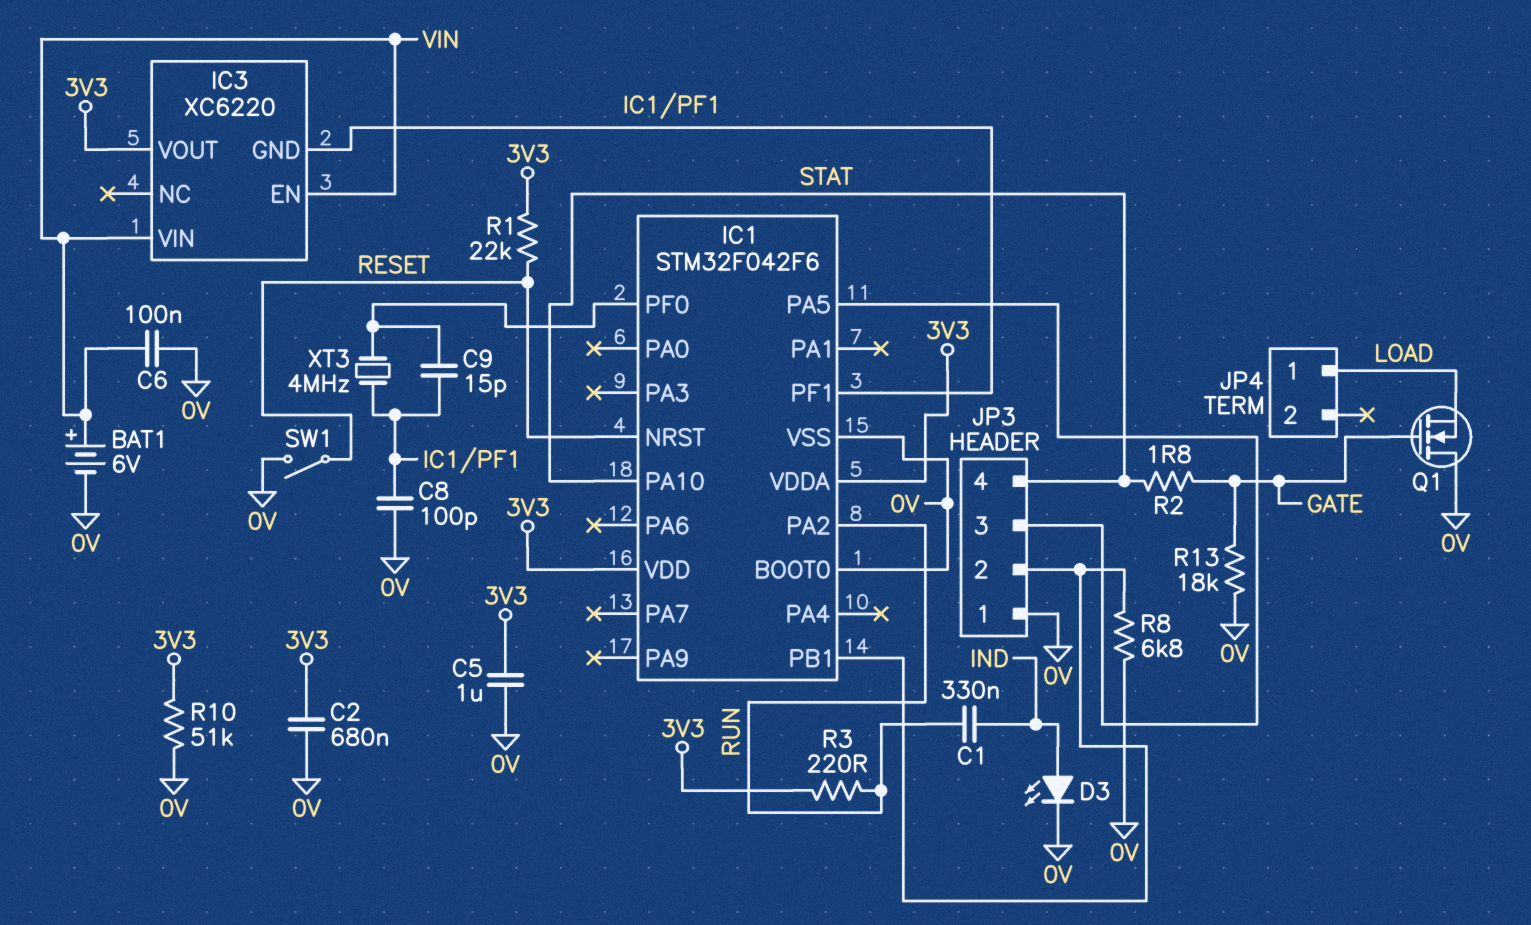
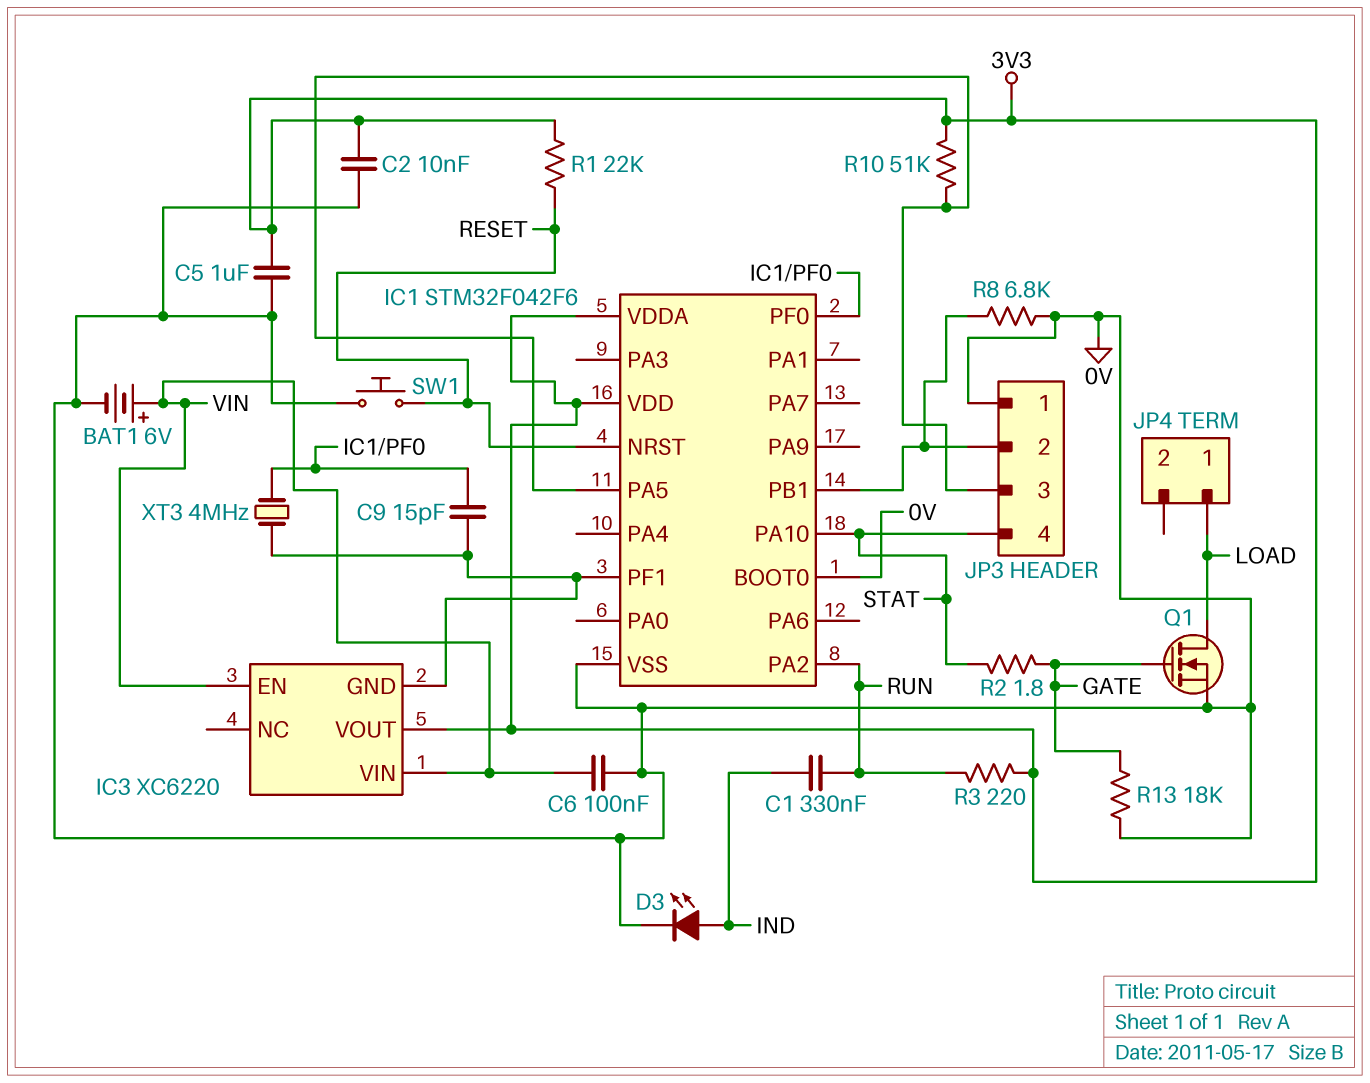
C2: 680nF (0V, 3V3) -> 10nF (0V, 3V3)
C8: 100pF (0V, IC1/PF1) -> none
Q1: NMOS (G GATE, D 0V, S LOAD) -> NMOS (G GATE, D LOAD, S 0V)
R10: 51k (0V, 3V3) -> 51k (3V3, IC1/PA5)
SW1: switch (0V, RESET) -> button (0V, RESET)

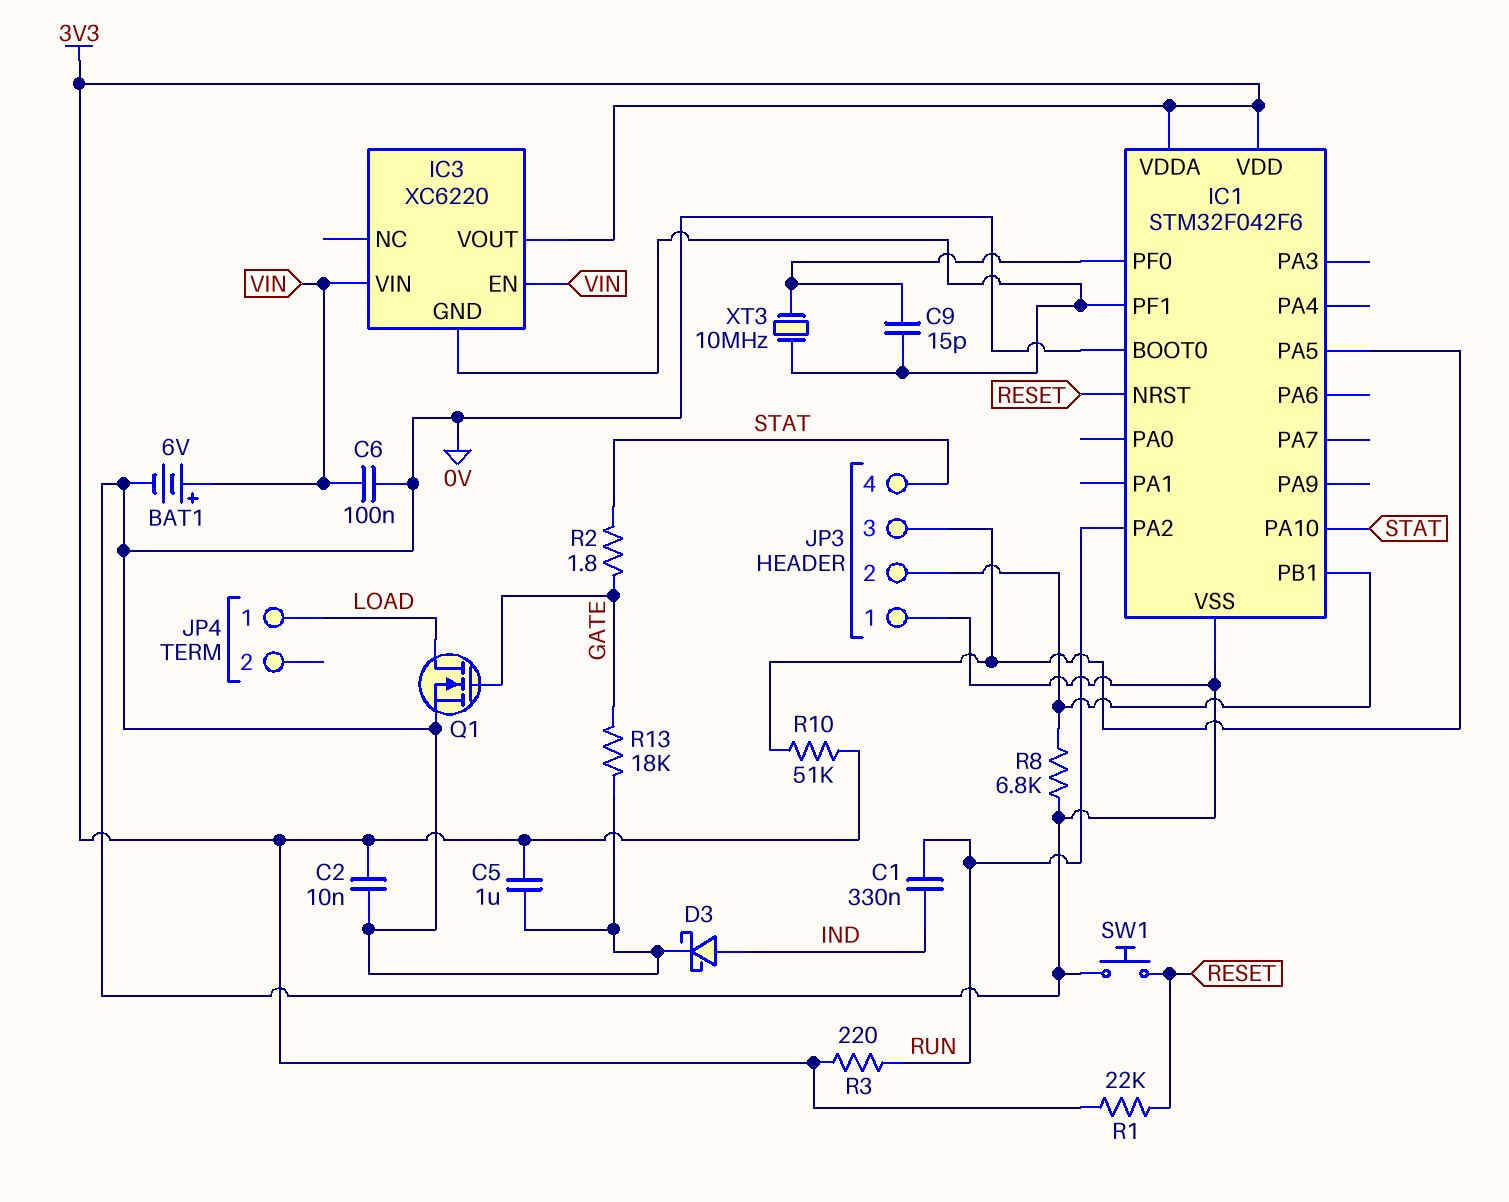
D3: LED (A IND, K 0V) -> schottky (A IND, K 0V)
XT3: 4MHz (IC1/PF0, IC1/PF1) -> 10MHz (IC1/PF0, IC1/PF1)

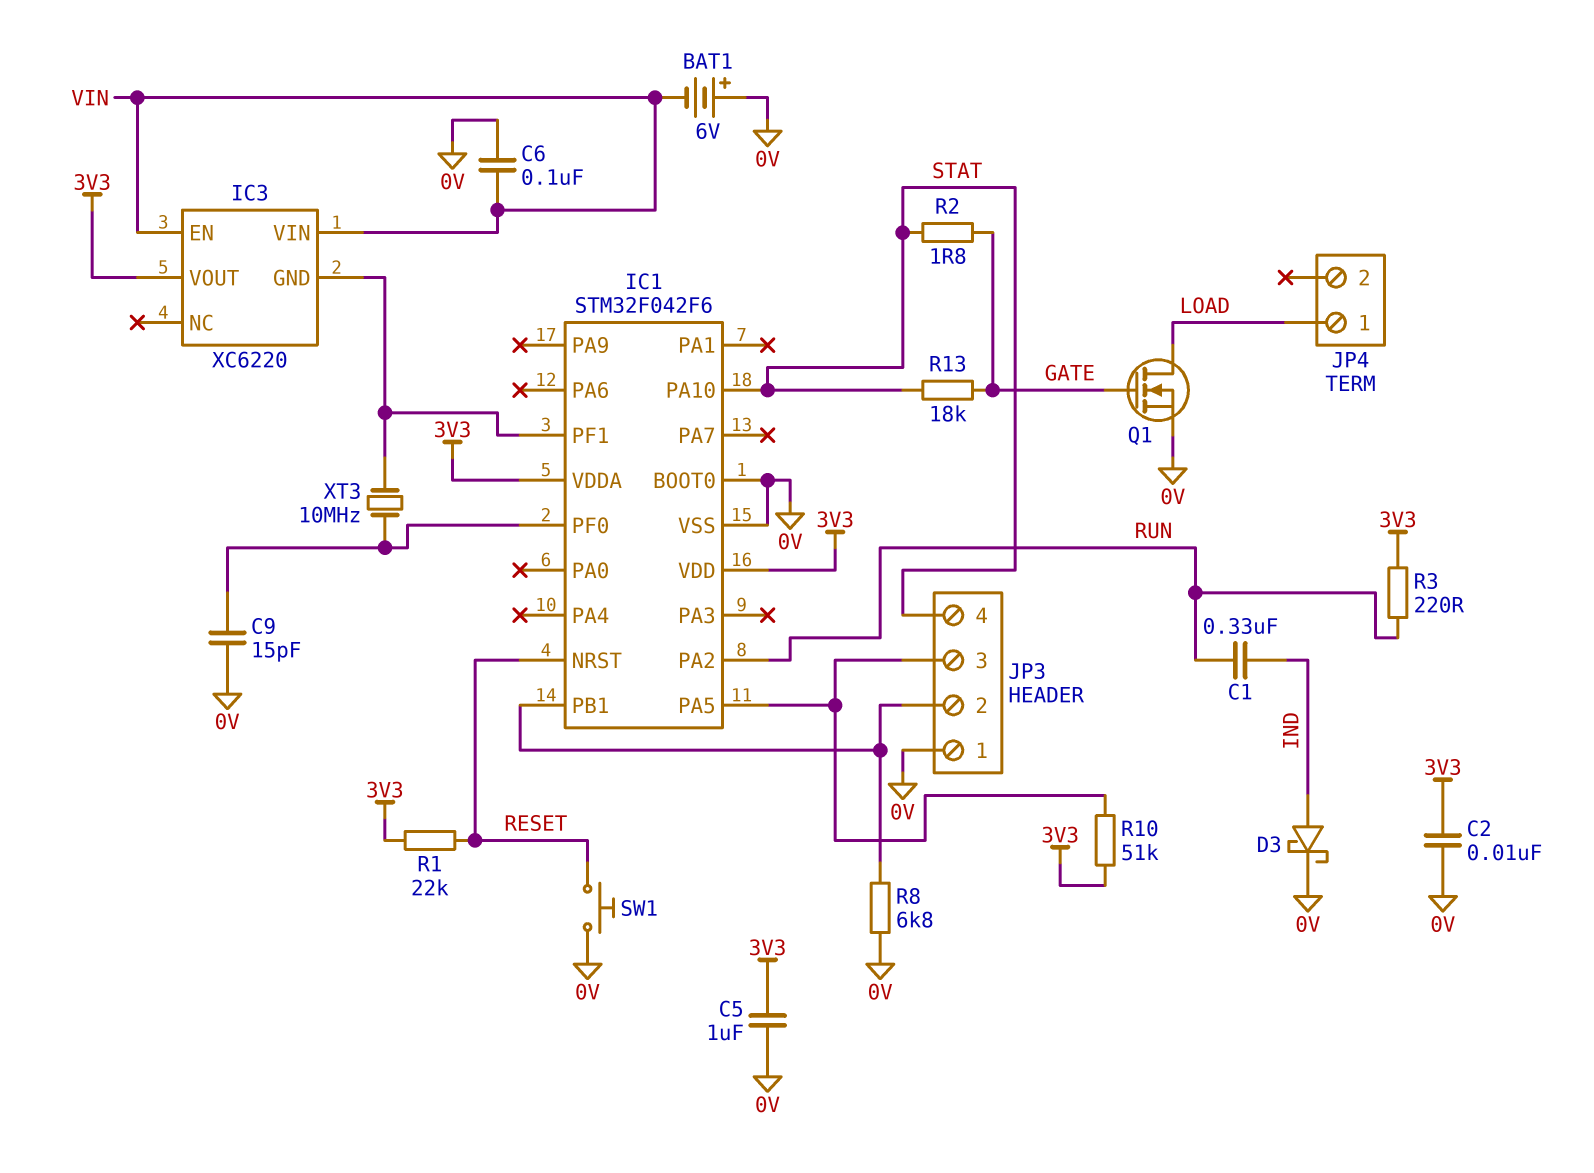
BAT1: 6V (plus VIN, minus 0V) -> 6V (plus 0V, minus VIN)
C9: 15pF (IC1/PF0, IC1/PF1) -> 15pF (0V, IC1/PF0)
R13: 18k (0V, GATE) -> 18k (GATE, STAT)

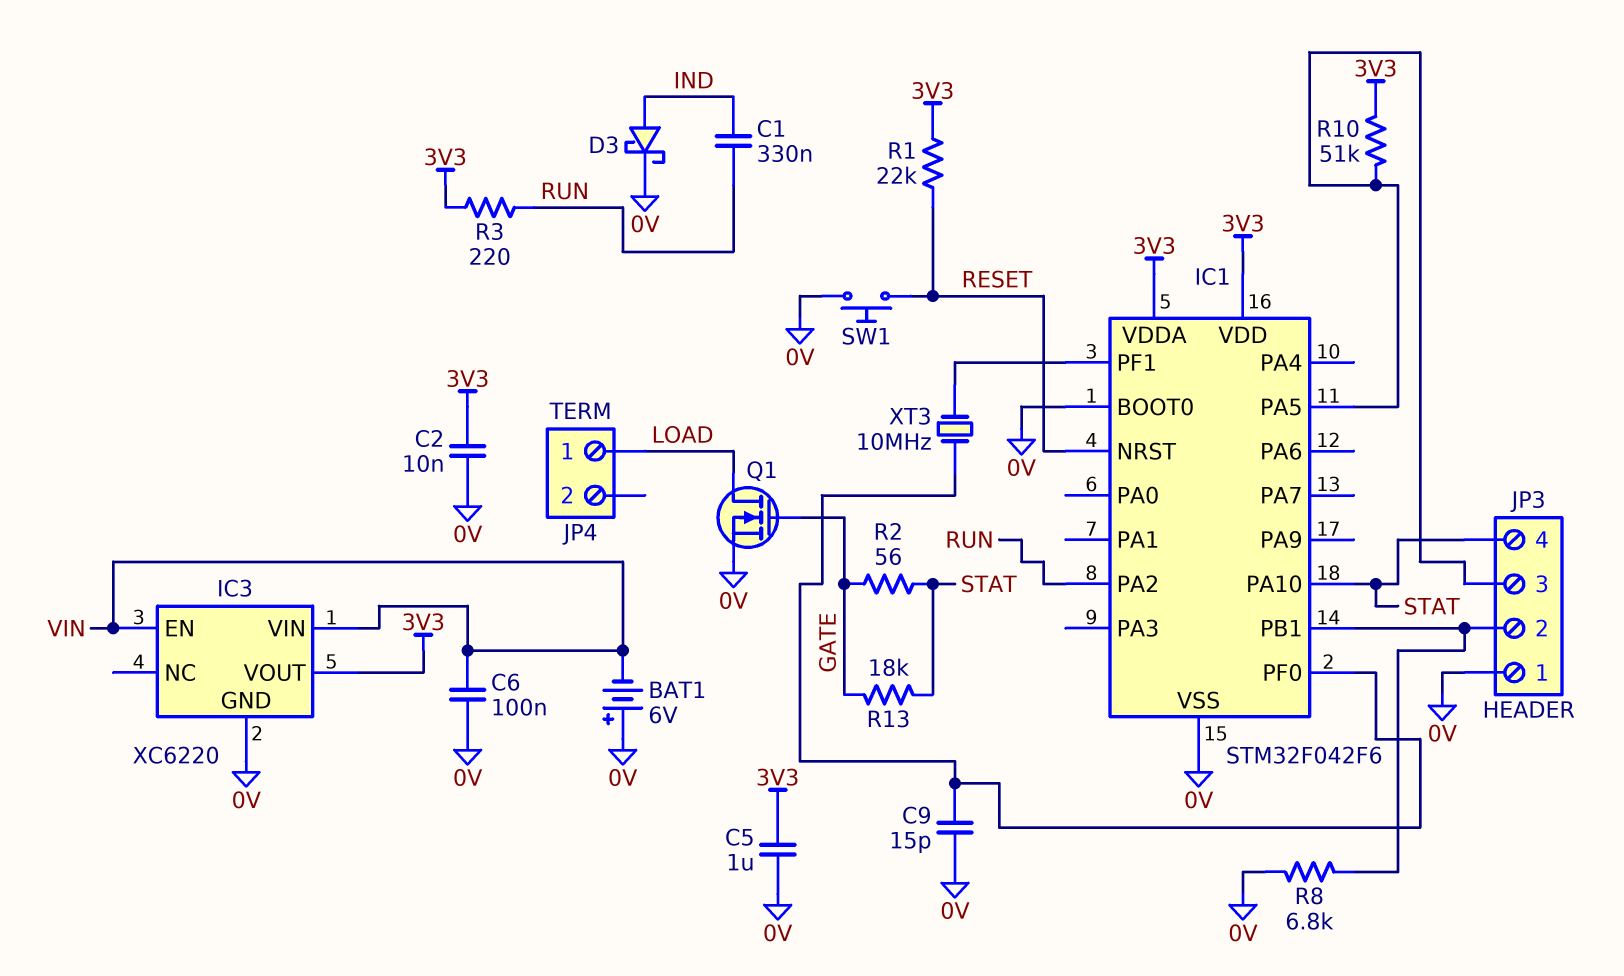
IC3 pin GND: IC1/PF1 -> 0V
R2: 1.8 (GATE, STAT) -> 56 (GATE, STAT)

